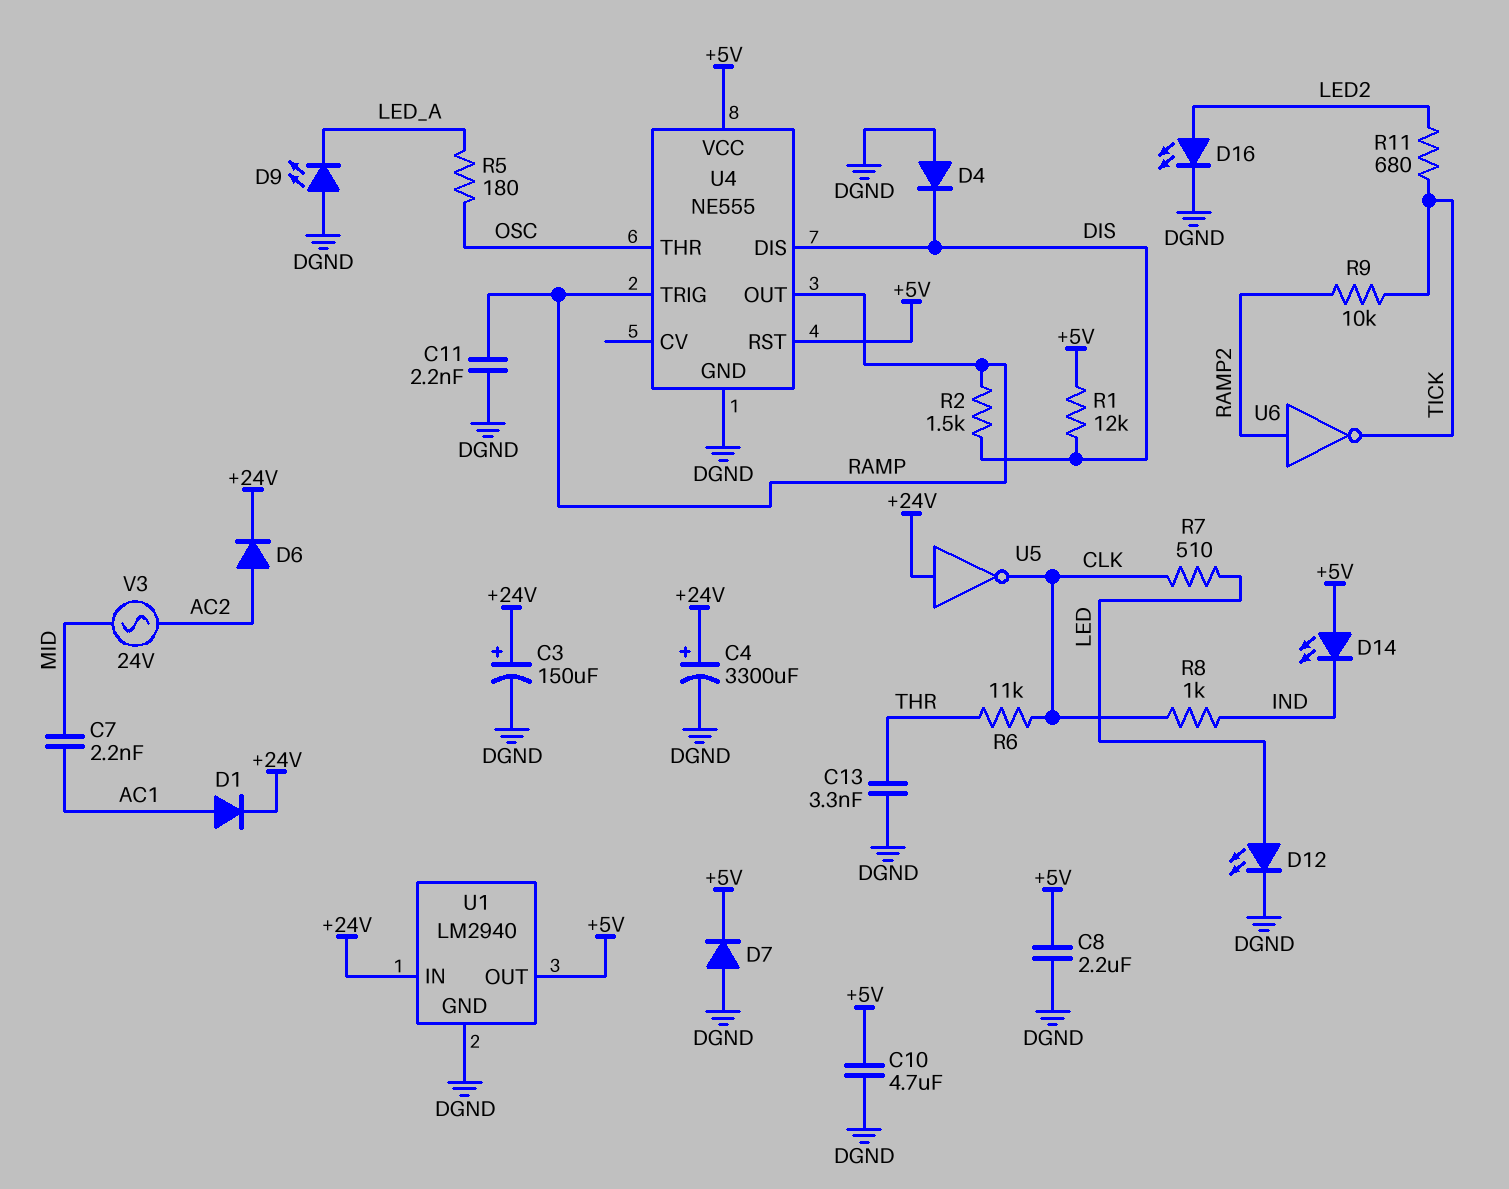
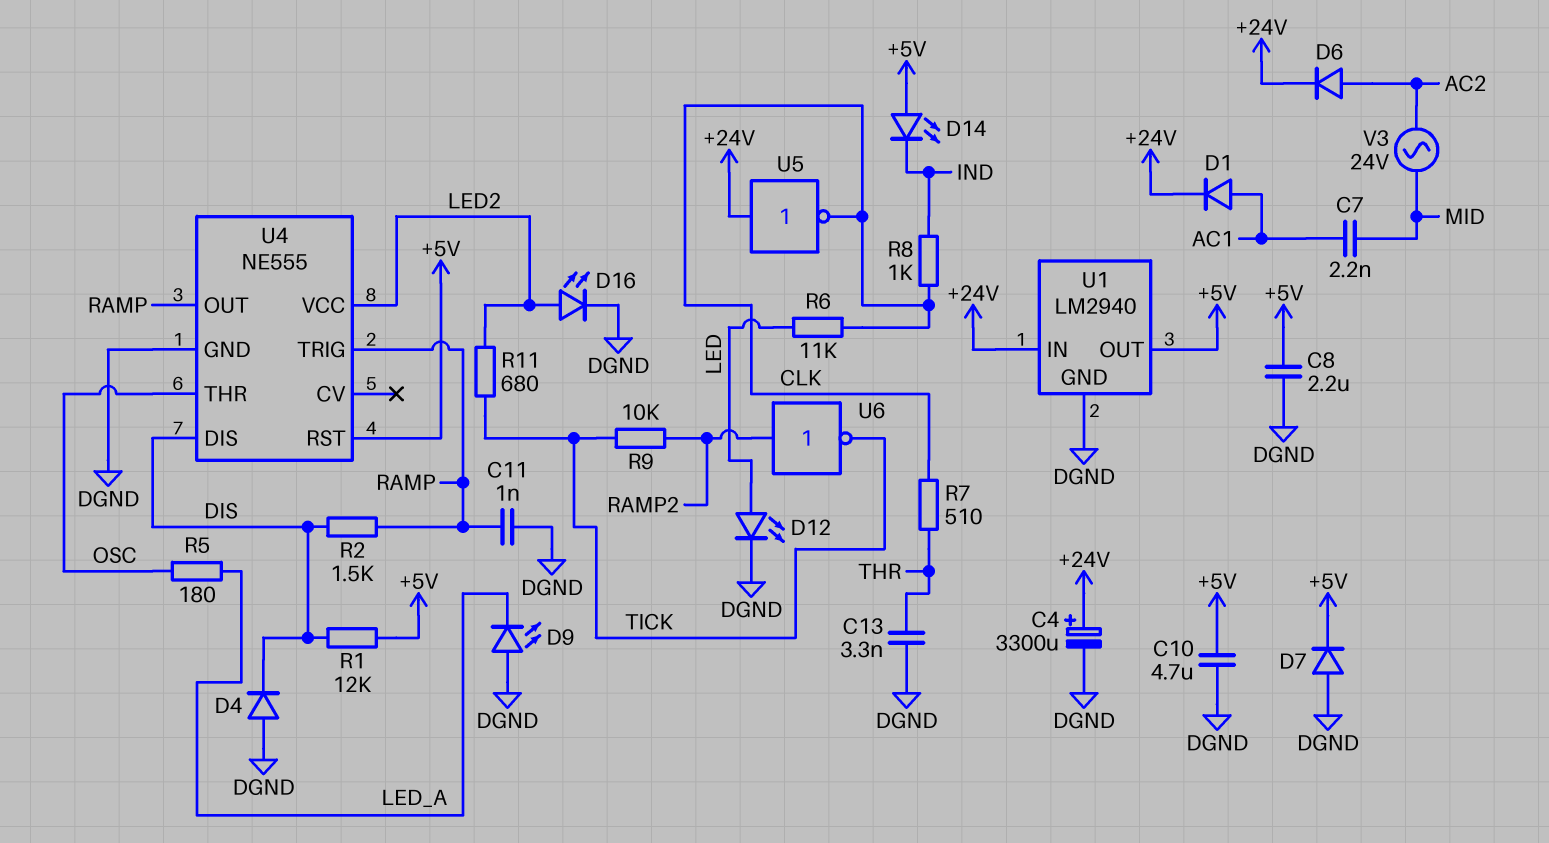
C3: 150uF (plus +24V, minus DGND) -> none
C11: 2.2nF (DGND, RAMP) -> 1nF (DGND, RAMP)
R6: 11k (CLK, THR) -> 11k (CLK, LED)
R7: 510 (CLK, LED) -> 510 (CLK, THR)
U4 pin VCC: +5V -> LED2

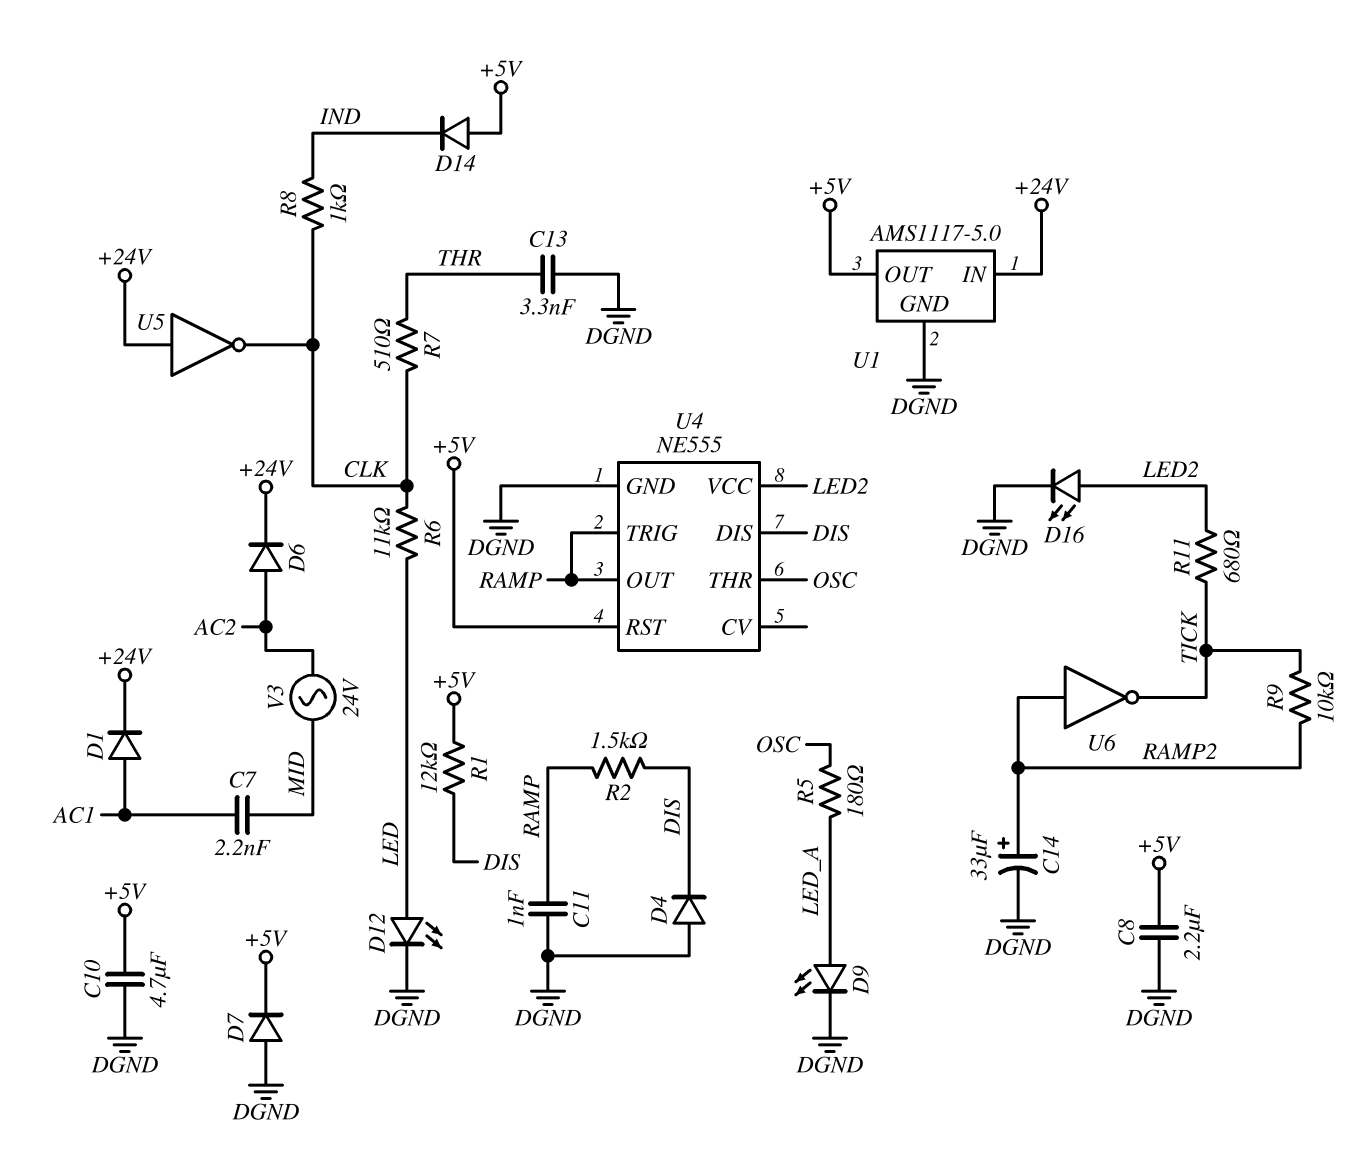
C4: 3300uF (plus +24V, minus DGND) -> none
C14: none -> 33uF (plus RAMP2, minus DGND)
D9: LED (A DGND, K LED_A) -> LED (A LED_A, K DGND)
D14: LED (A +5V, K IND) -> diode (A +5V, K IND)
U1: LM2940 -> AMS1117-5.0

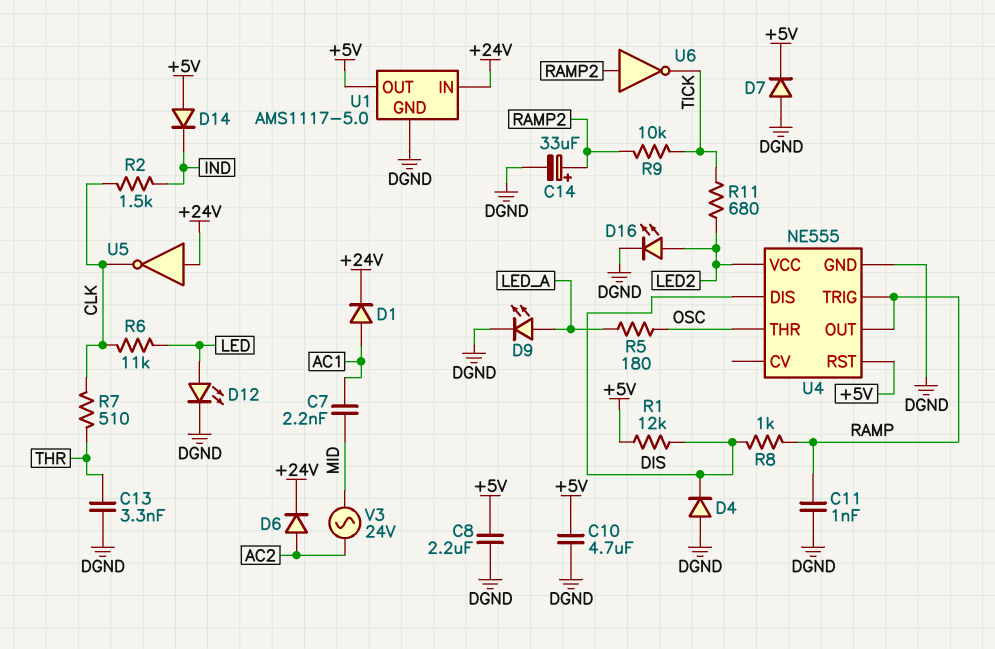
R2: 1.5k (DIS, RAMP) -> 1.5k (CLK, IND)
R8: 1k (CLK, IND) -> 1k (DIS, RAMP)

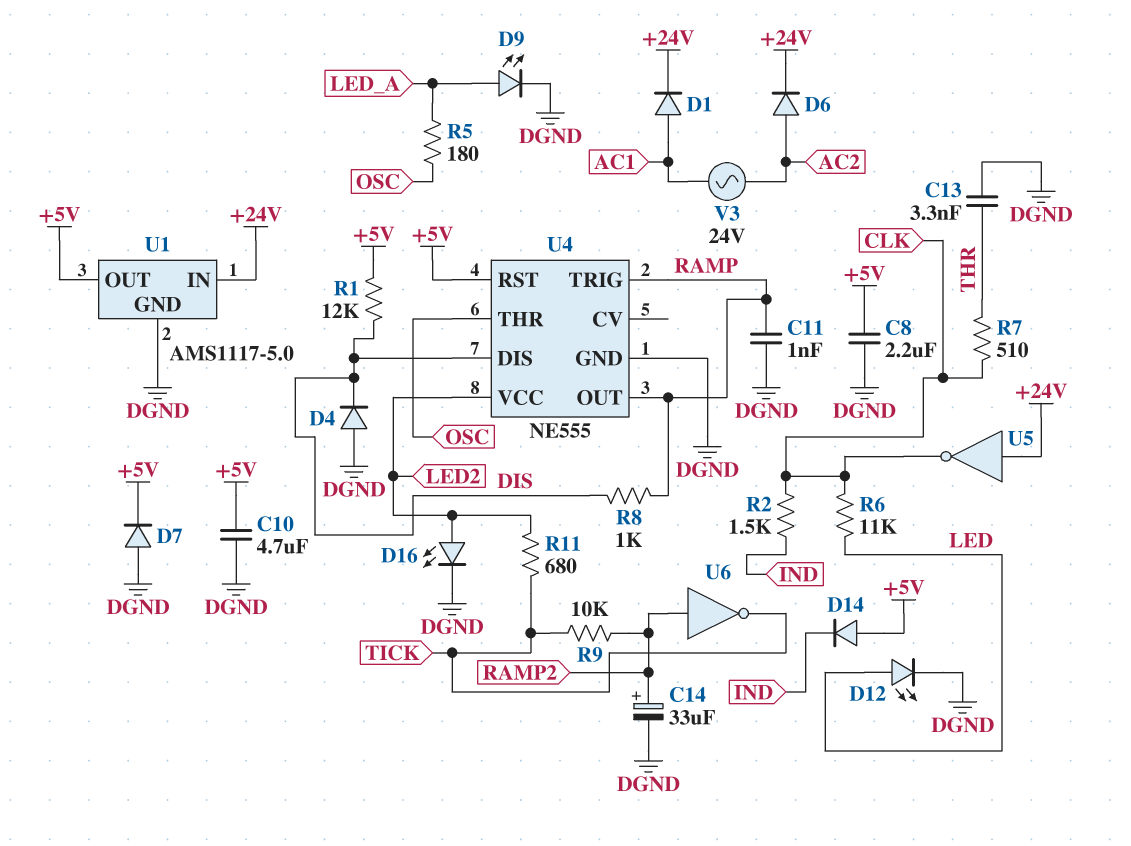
C7: 2.2nF (AC1, MID) -> none
V3: AC 24V (AC2, MID) -> AC 24V (AC1, AC2)

